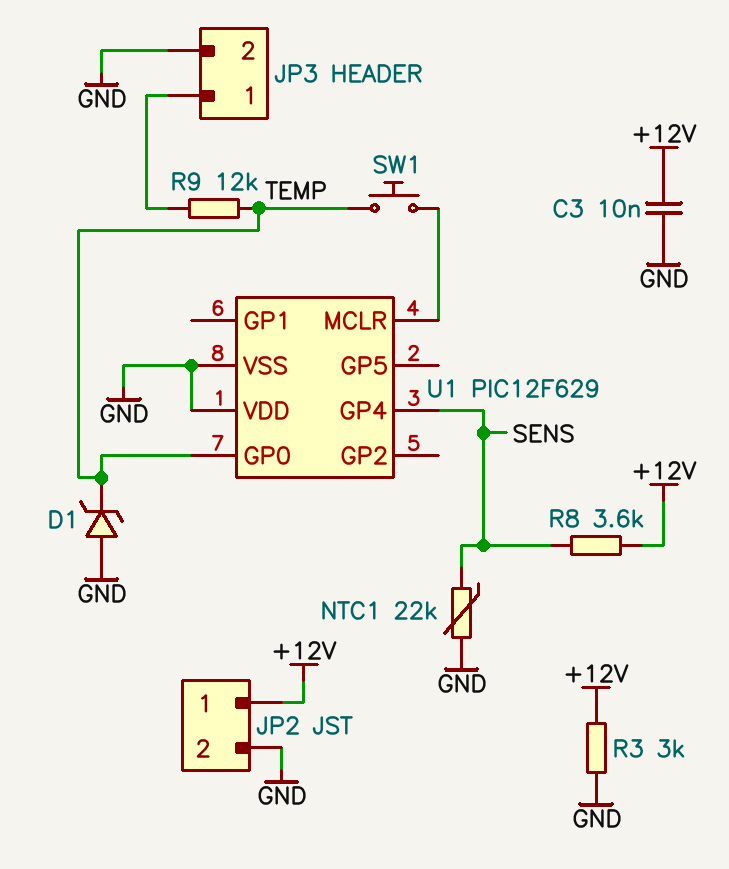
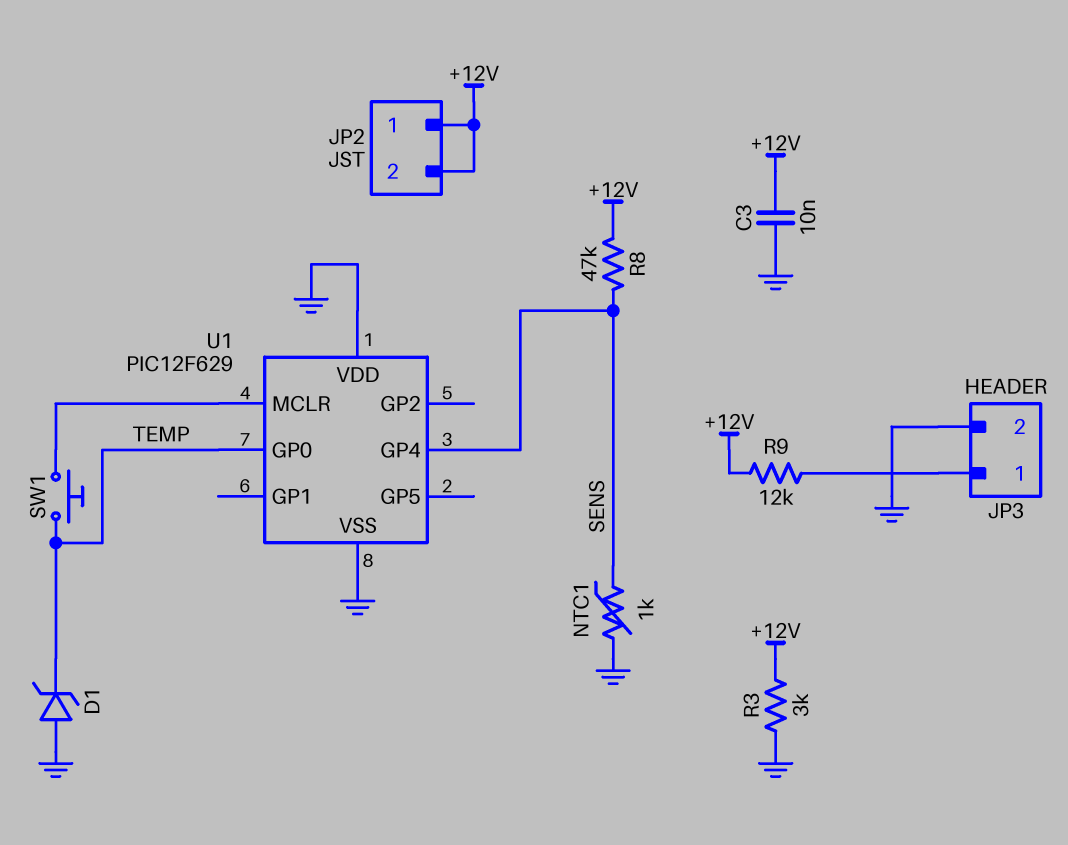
JP2 pin 2: GND -> +12V
NTC1: 22k (GND, SENS) -> 1k (GND, SENS)
R8: 3.6k (+12V, SENS) -> 47k (+12V, SENS)
R9: 12k (JP3/1, TEMP) -> 12k (+12V, JP3/1)

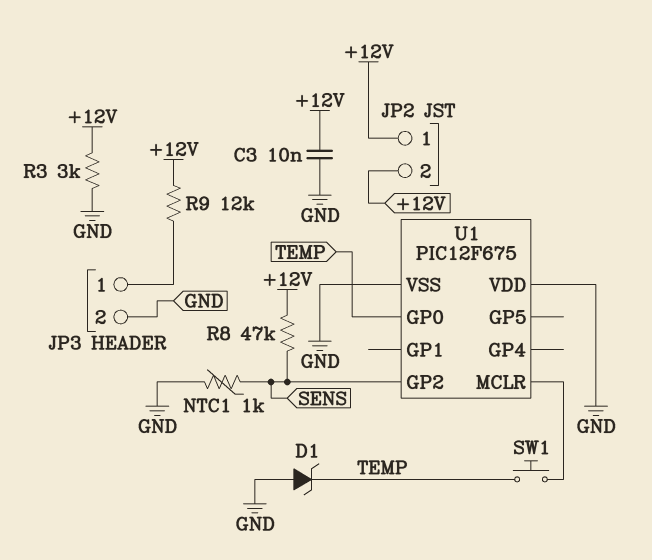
U1: PIC12F629 -> PIC12F675
U1 pin GP2: none -> SENS
U1 pin GP4: SENS -> none

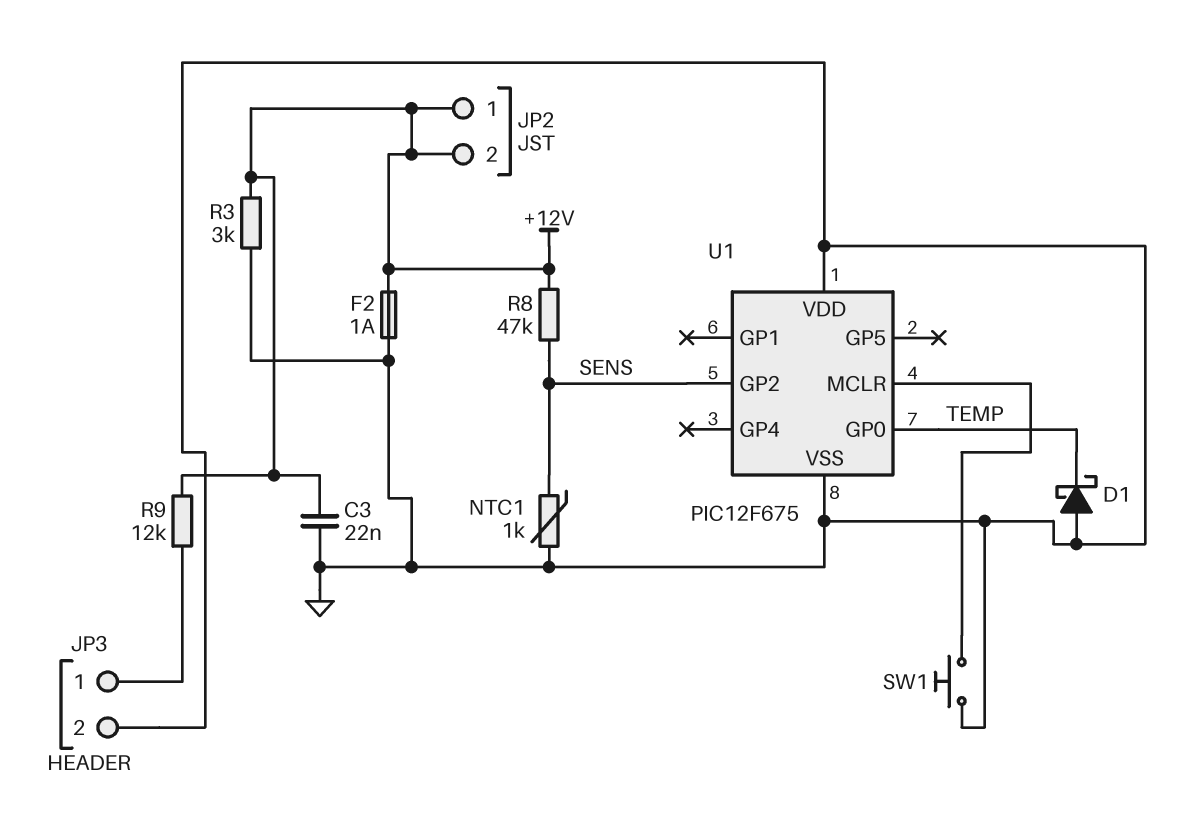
C3: 10nF (+12V, GND) -> 22nF (+12V, GND)
D1: zener (A GND, K TEMP) -> schottky (A GND, K TEMP)
F2: none -> 1A (+12V, GND)
SW1: button (TEMP, U1/MCLR) -> button (GND, U1/MCLR)

